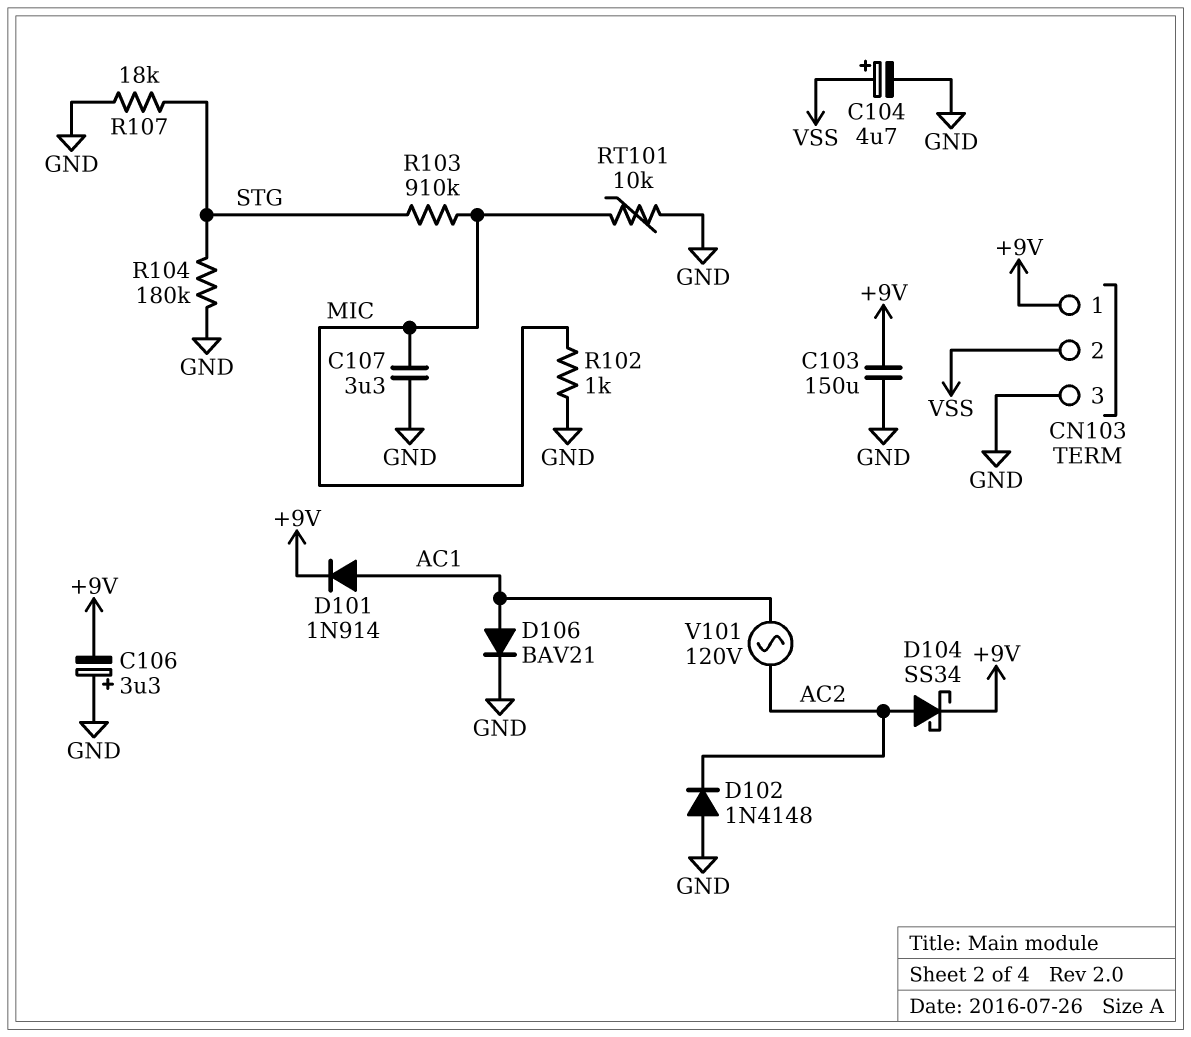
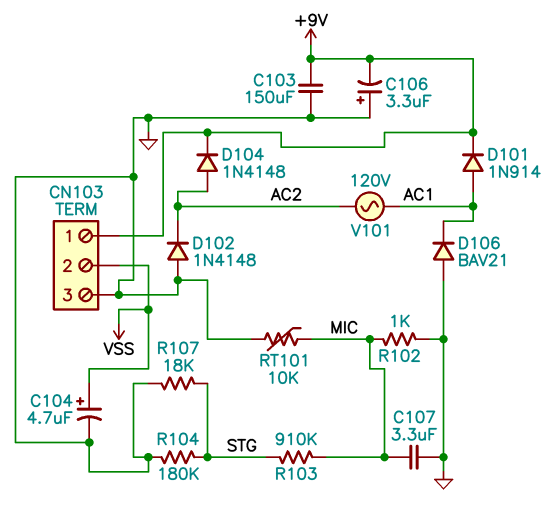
D104: schottky SS34 (A AC2, K +9V) -> diode 1N4148 (A AC2, K +9V)
D106: diode BAV21 (A AC1, K GND) -> diode BAV21 (A GND, K AC1)

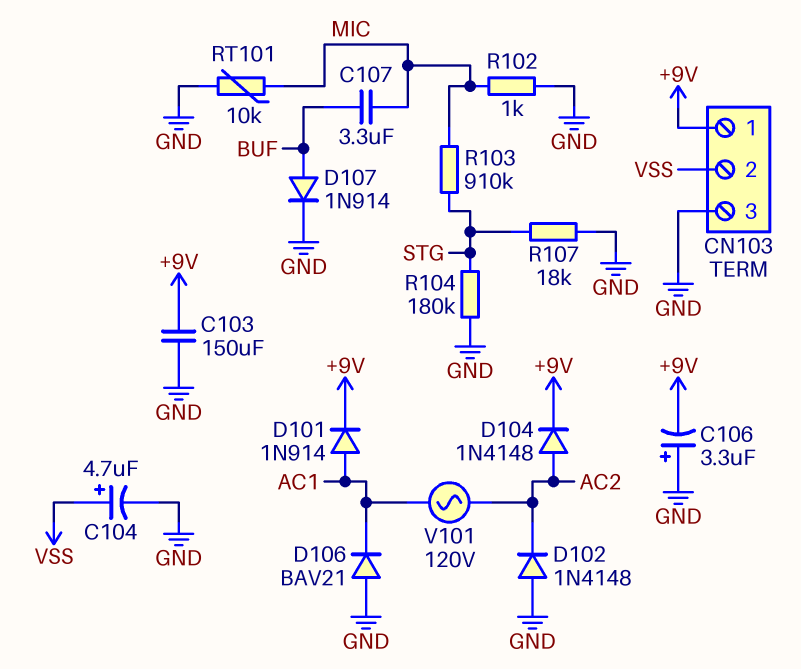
C107: 3.3uF (GND, MIC) -> 3.3uF (BUF, MIC)
D107: none -> diode 1N914 (A BUF, K GND)

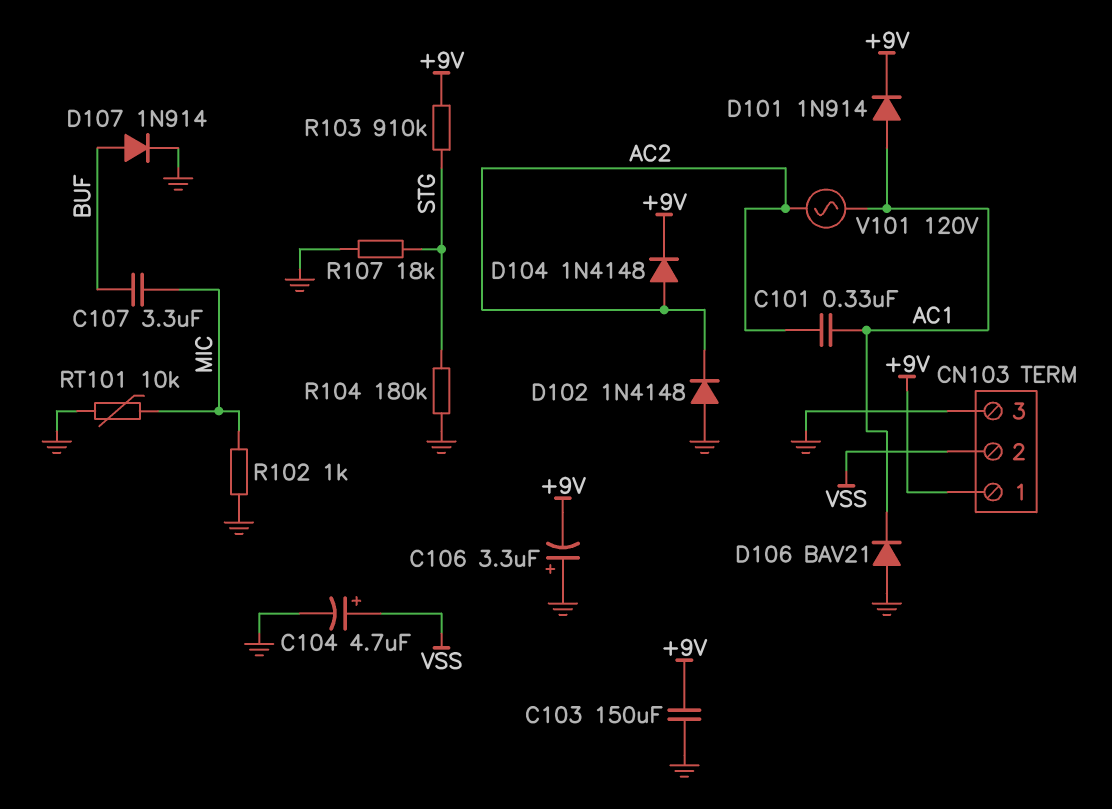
C101: none -> 330nF (AC1, AC2)
R103: 910k (MIC, STG) -> 910k (+9V, STG)

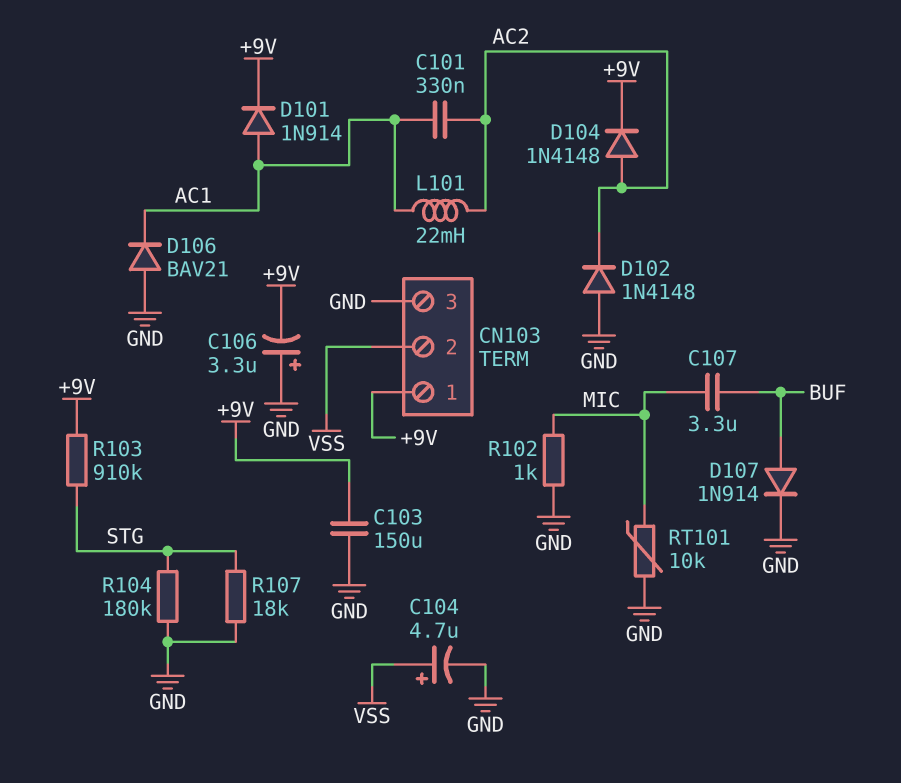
L101: none -> 22mH (AC1, AC2)
V101: AC 120V (AC1, AC2) -> none

